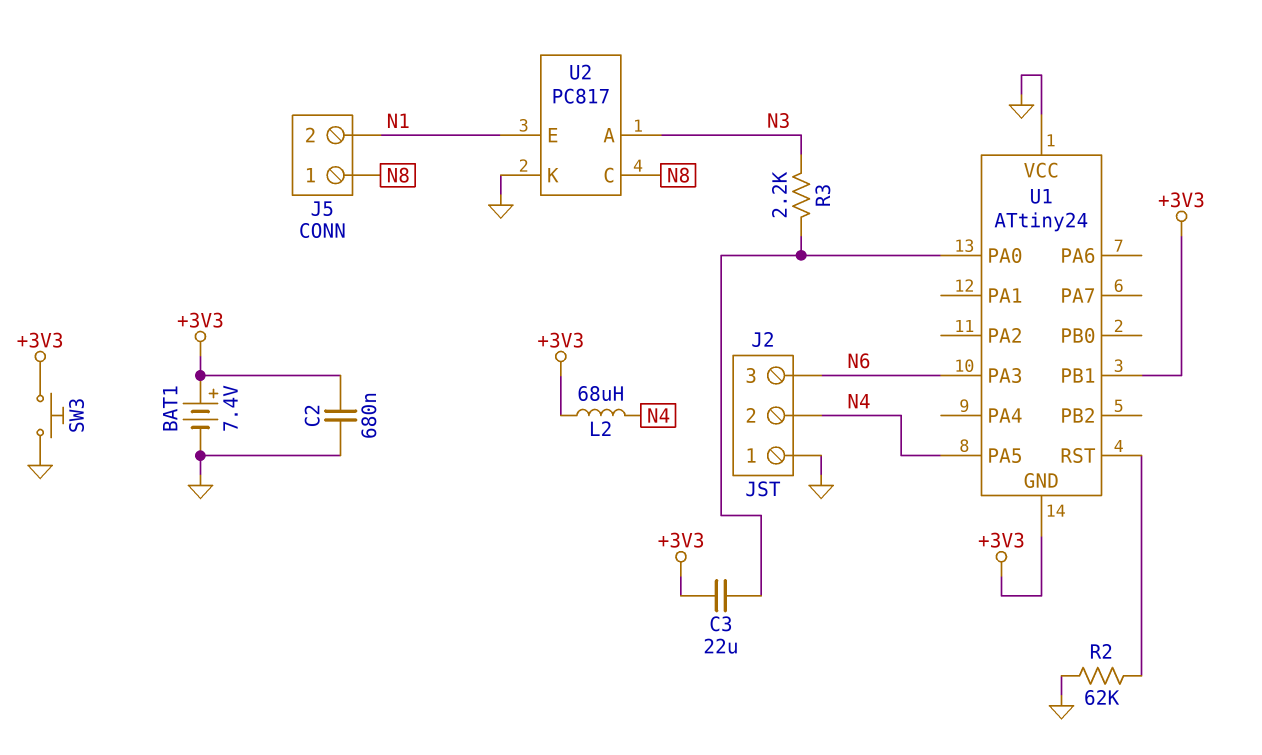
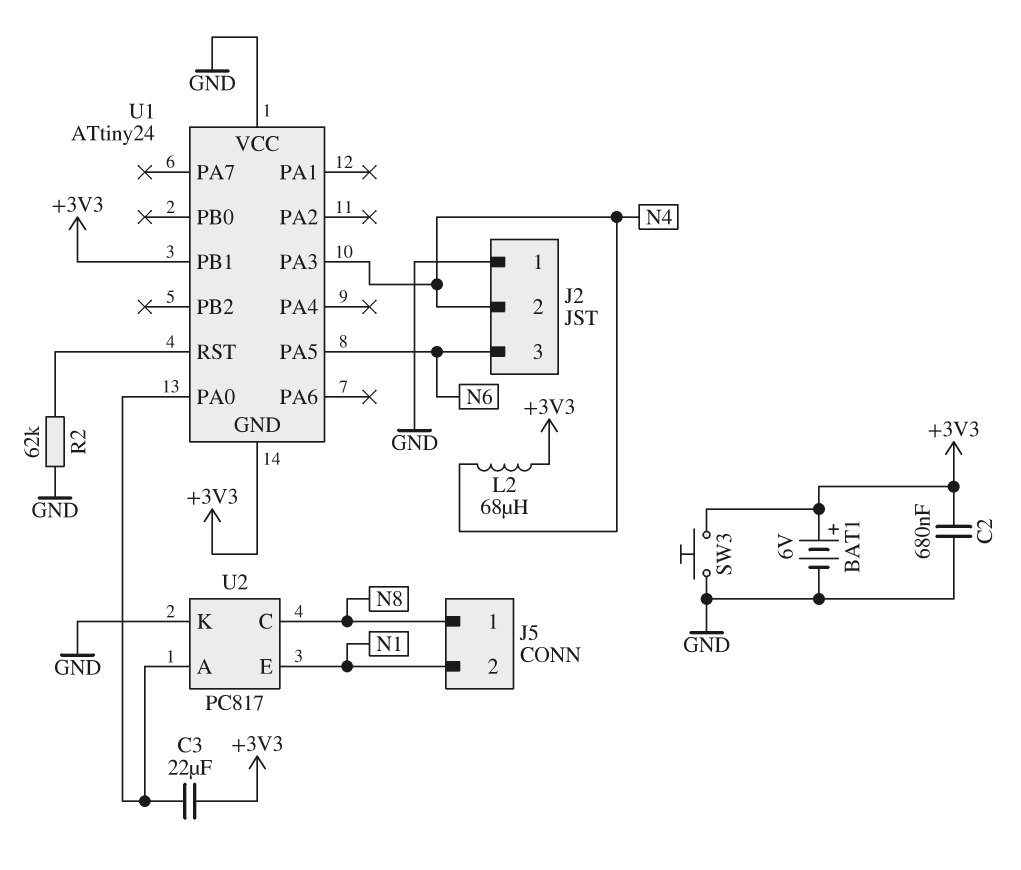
BAT1: 7.4V (plus +3V3, minus GND) -> 6V (plus +3V3, minus GND)
R3: 2.2k (N3, U1/PA0) -> none
U1 pin PA3: N6 -> N4
U1 pin PA5: N4 -> N6
U2 pin A: N3 -> U1/PA0

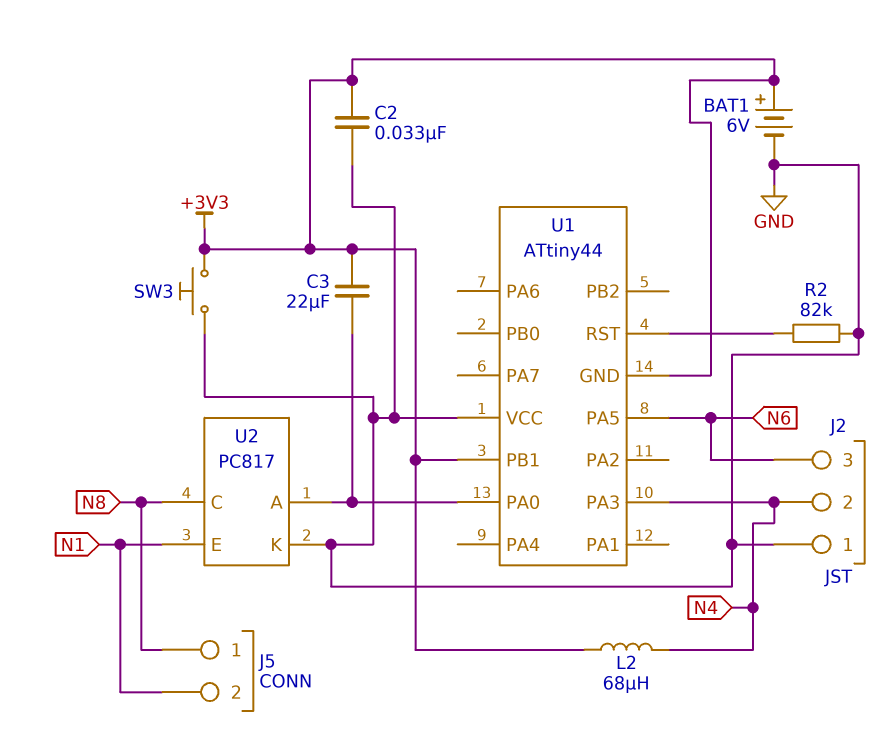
C2: 680nF (+3V3, GND) -> 33nF (+3V3, GND)
R2: 62k (GND, U1/RST) -> 82k (GND, U1/RST)
U1: ATtiny24 -> ATtiny44

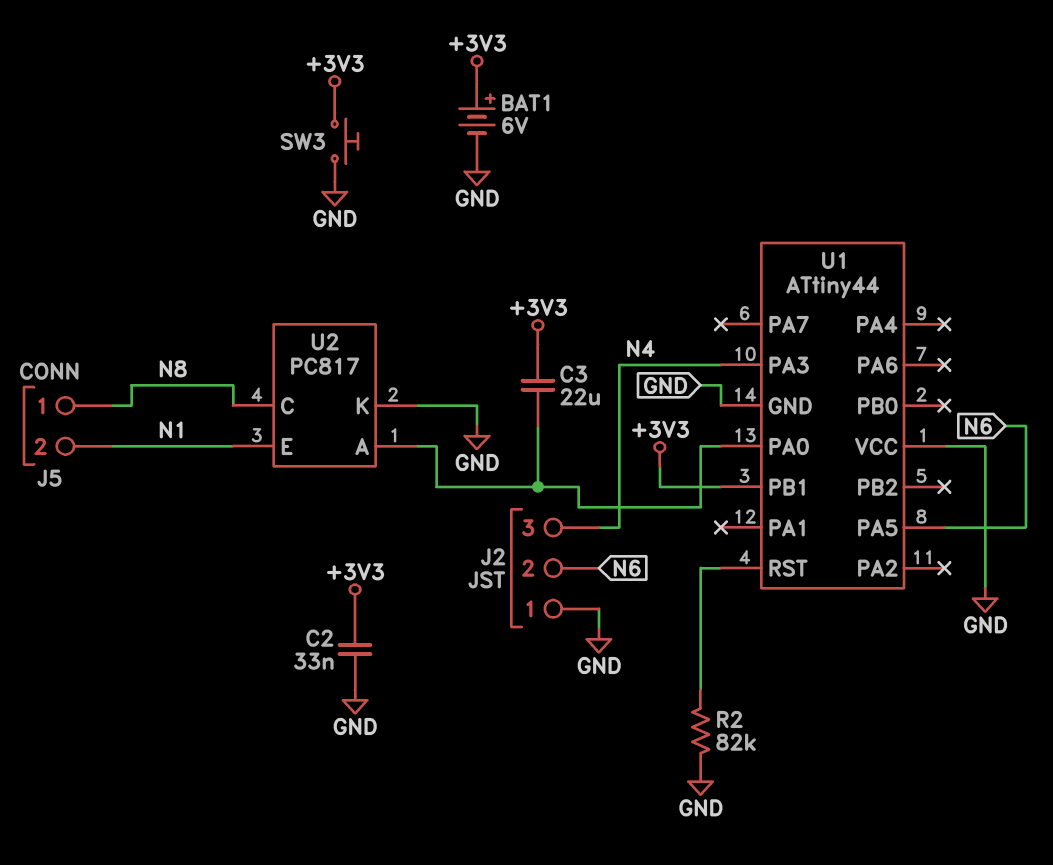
J2 pin 2: N4 -> N6
J2 pin 3: N6 -> N4
L2: 68uH (+3V3, N4) -> none
U1 pin GND: +3V3 -> GND

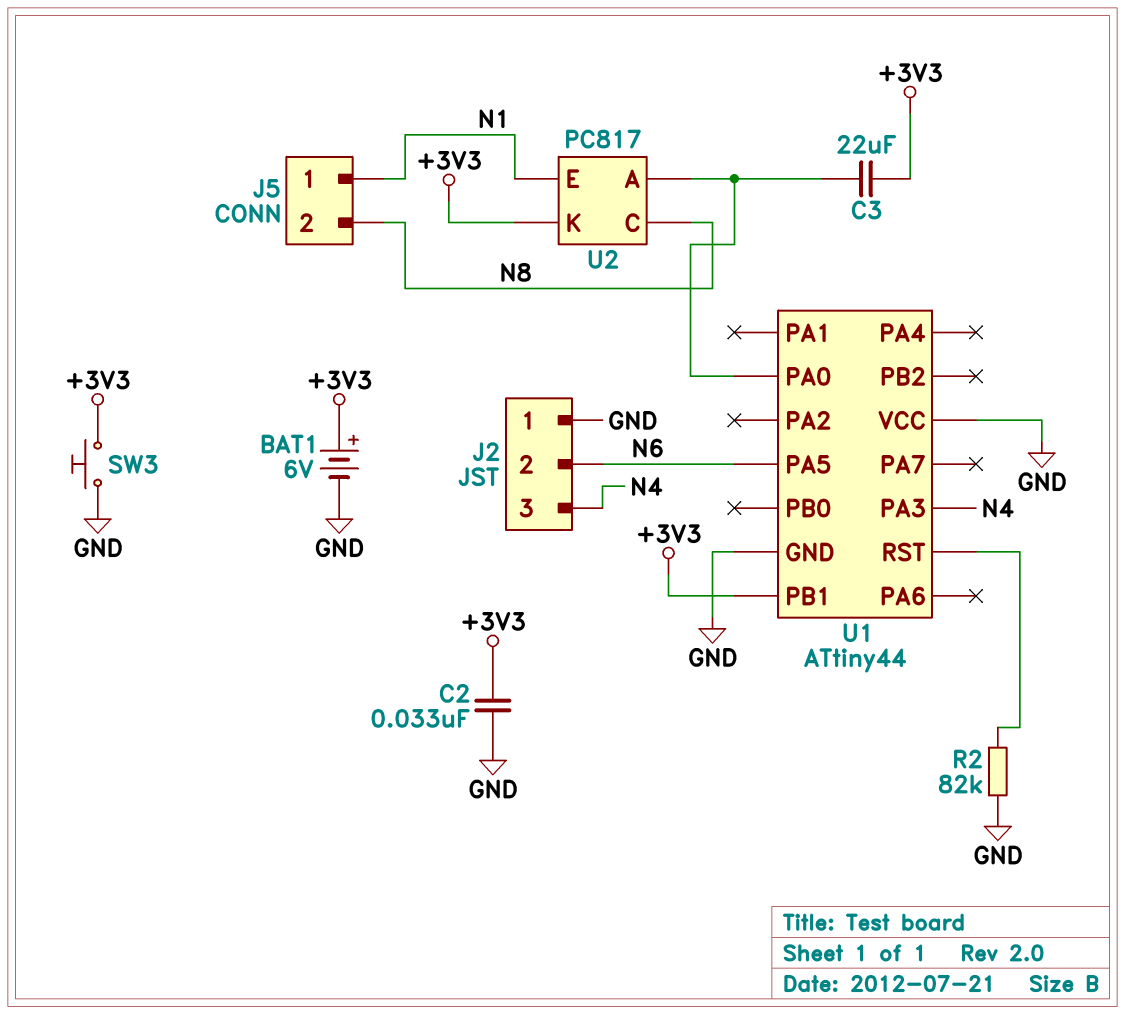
J5 pin 1: N8 -> N1
J5 pin 2: N1 -> N8
U2 pin K: GND -> +3V3

